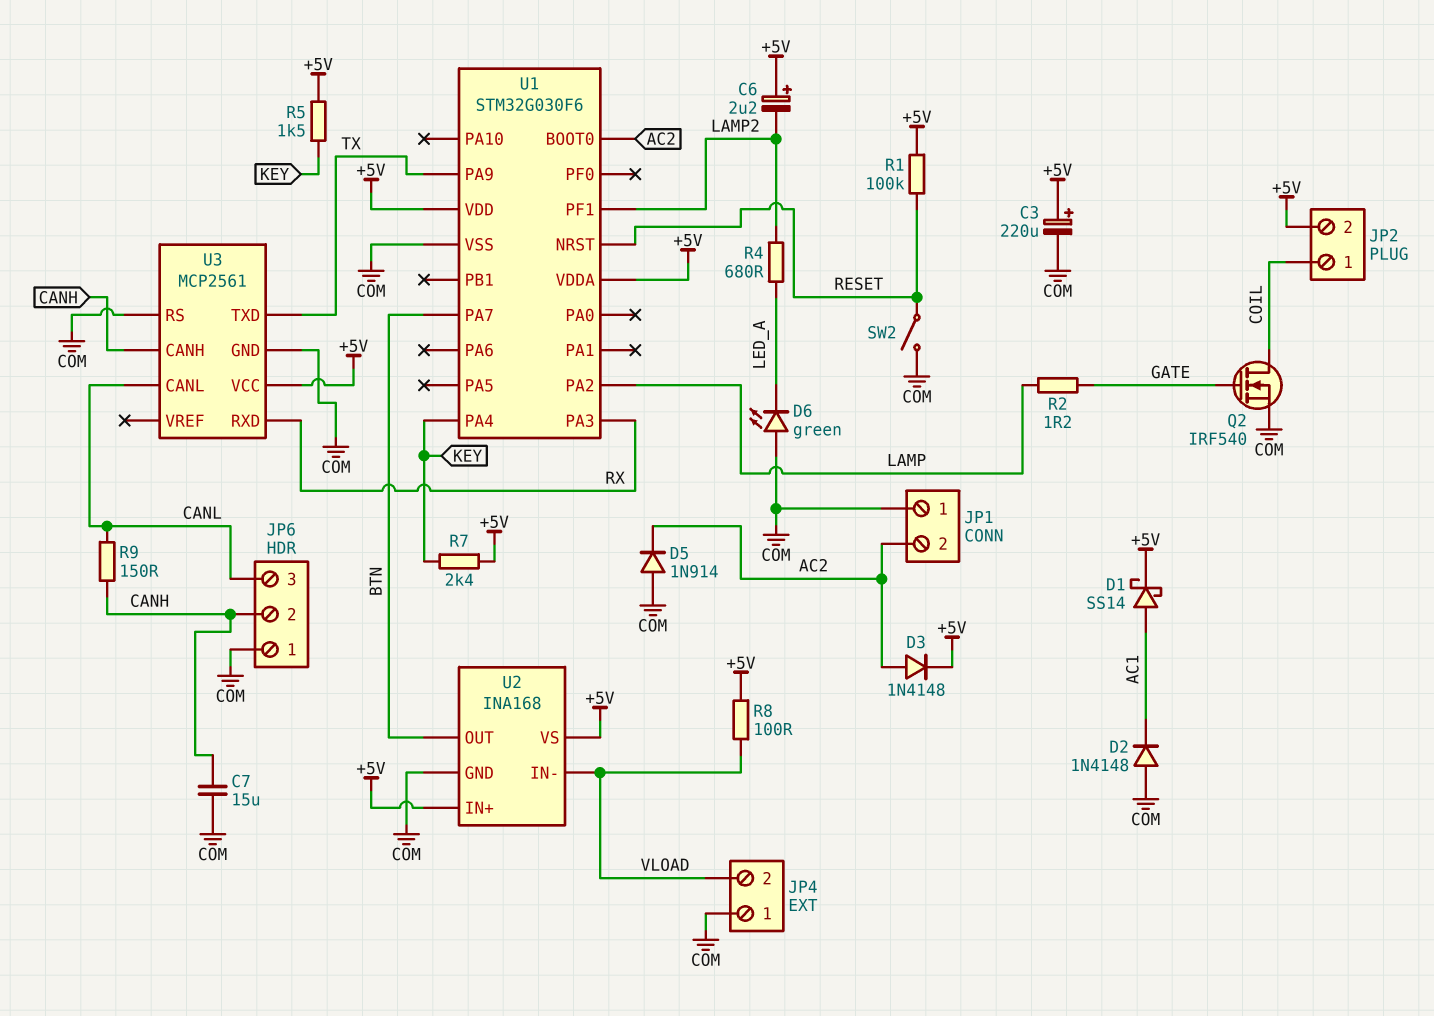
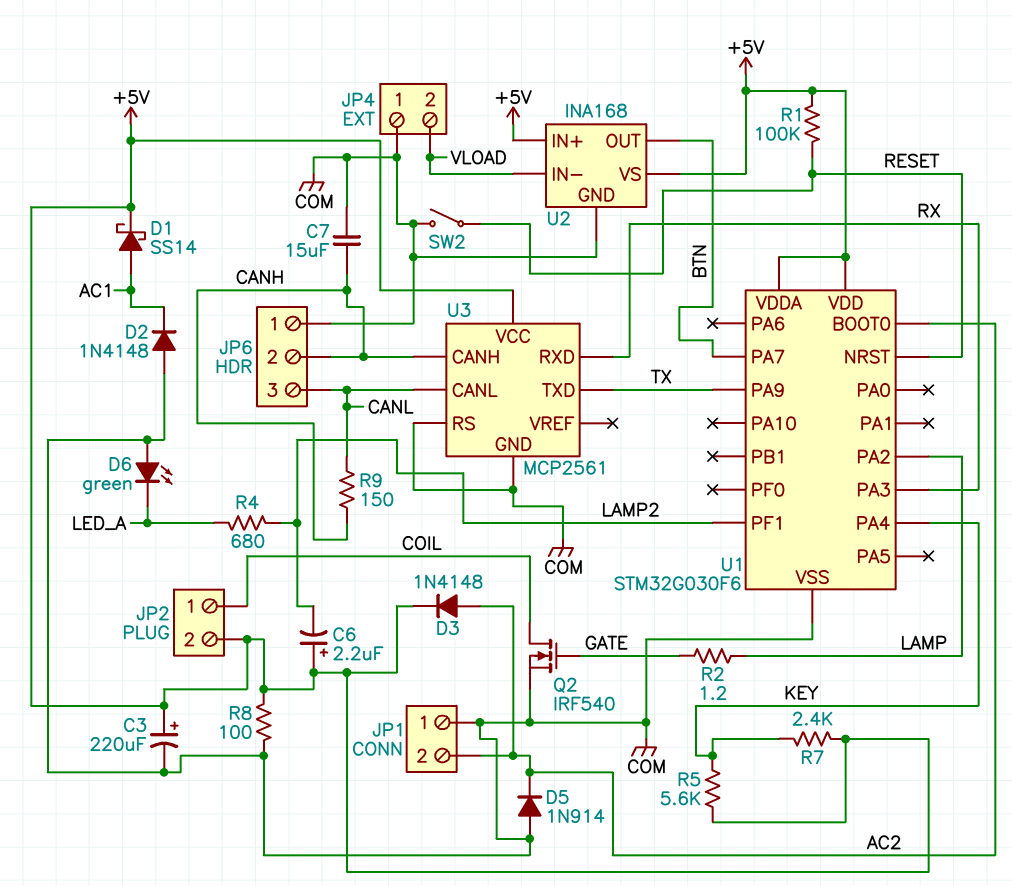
R5: 1.5k (+5V, KEY) -> 5.6k (+5V, KEY)
R8: 100 (+5V, VLOAD) -> 100 (+5V, COM)

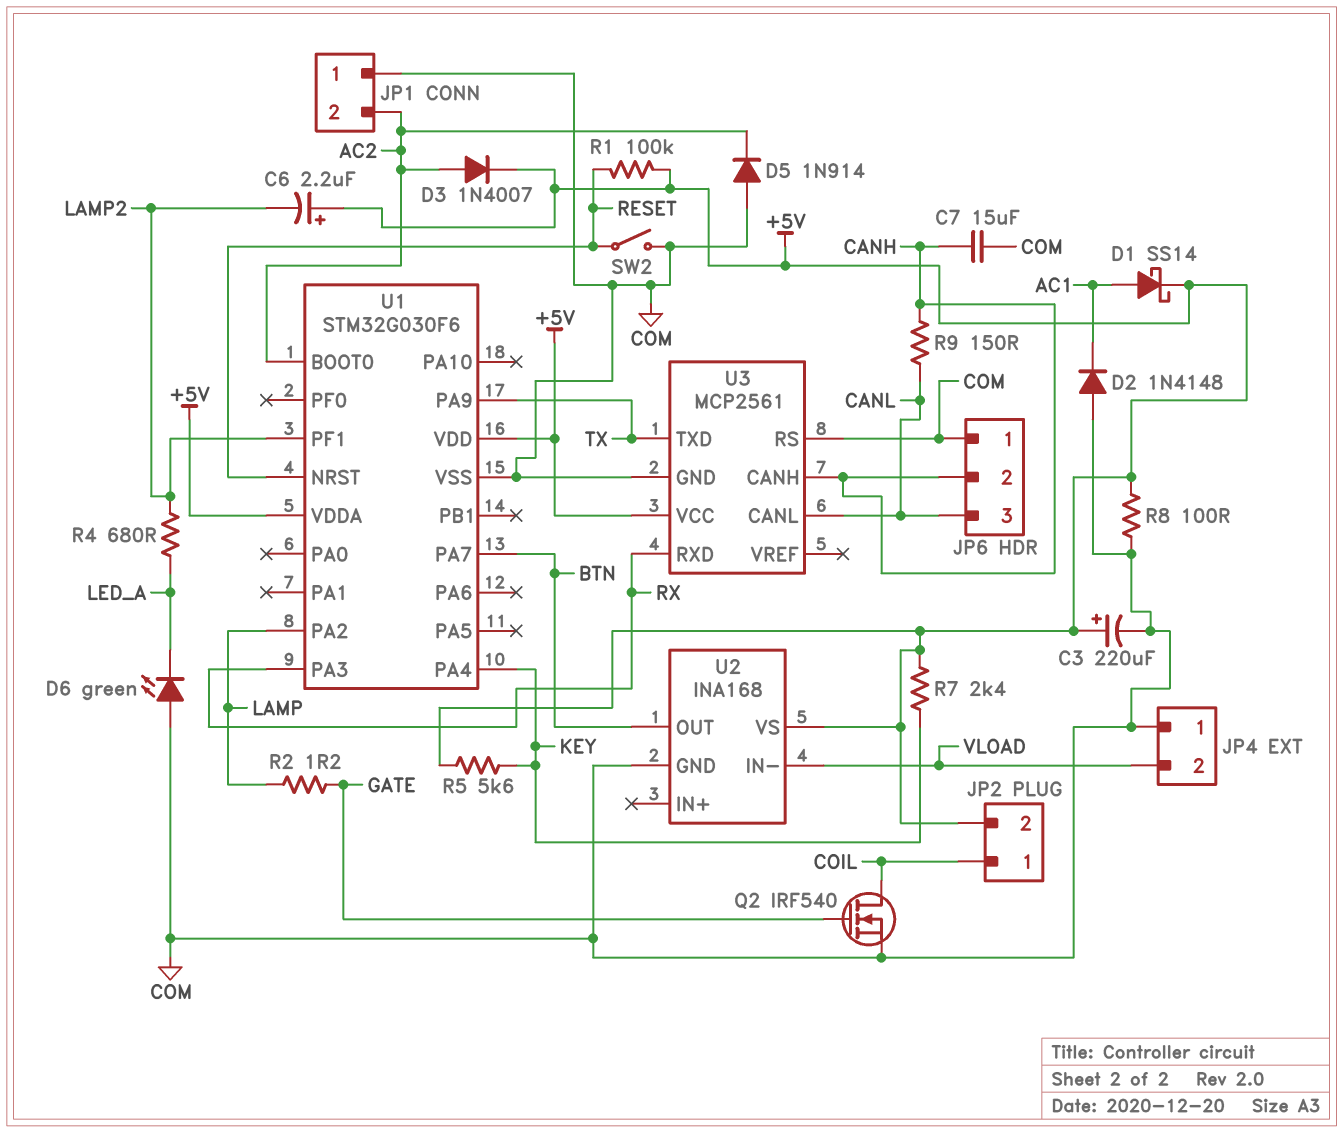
D3: diode 1N4148 (A AC2, K +5V) -> diode 1N4007 (A AC2, K +5V)
U2 pin IN+: +5V -> none

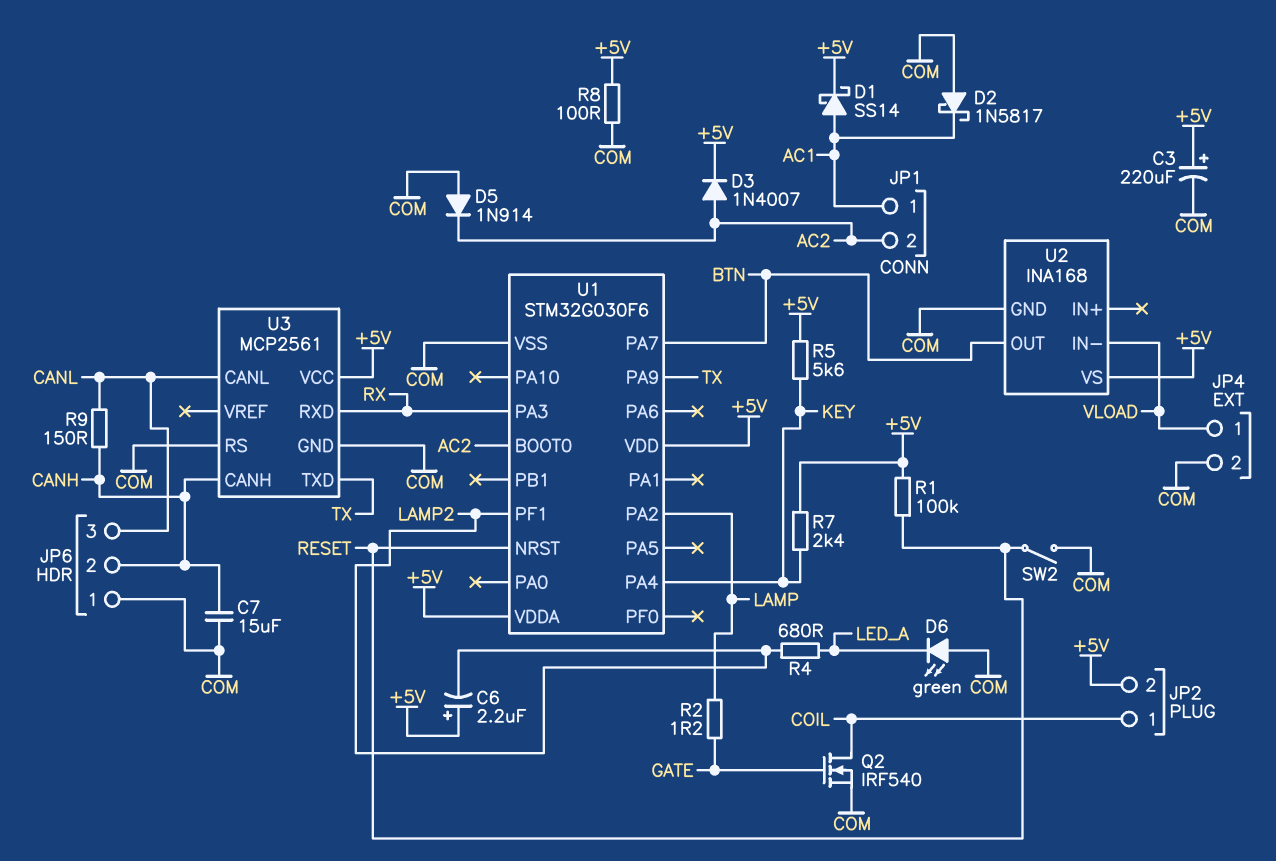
D2: diode 1N4148 (A COM, K AC1) -> schottky 1N5817 (A COM, K AC1)
JP1 pin 1: COM -> AC1
JP4 pin 1: COM -> VLOAD
JP4 pin 2: VLOAD -> COM

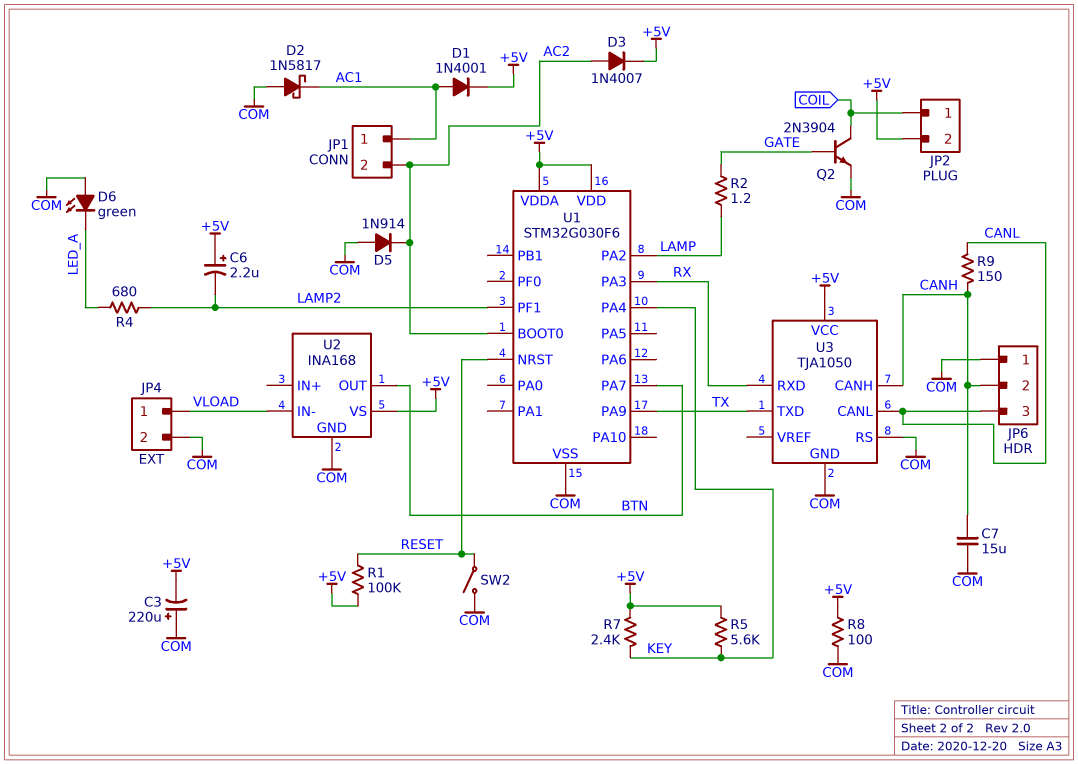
C3: 220uF (plus +5V, minus COM) -> 220uF (plus COM, minus +5V)
D1: schottky SS14 (A AC1, K +5V) -> diode 1N4001 (A AC1, K +5V)
Q2: NMOS IRF540 (G GATE, D COIL, S COM) -> NPN 2N3904 (B GATE, C COIL, E COM)
U3: MCP2561 -> TJA1050

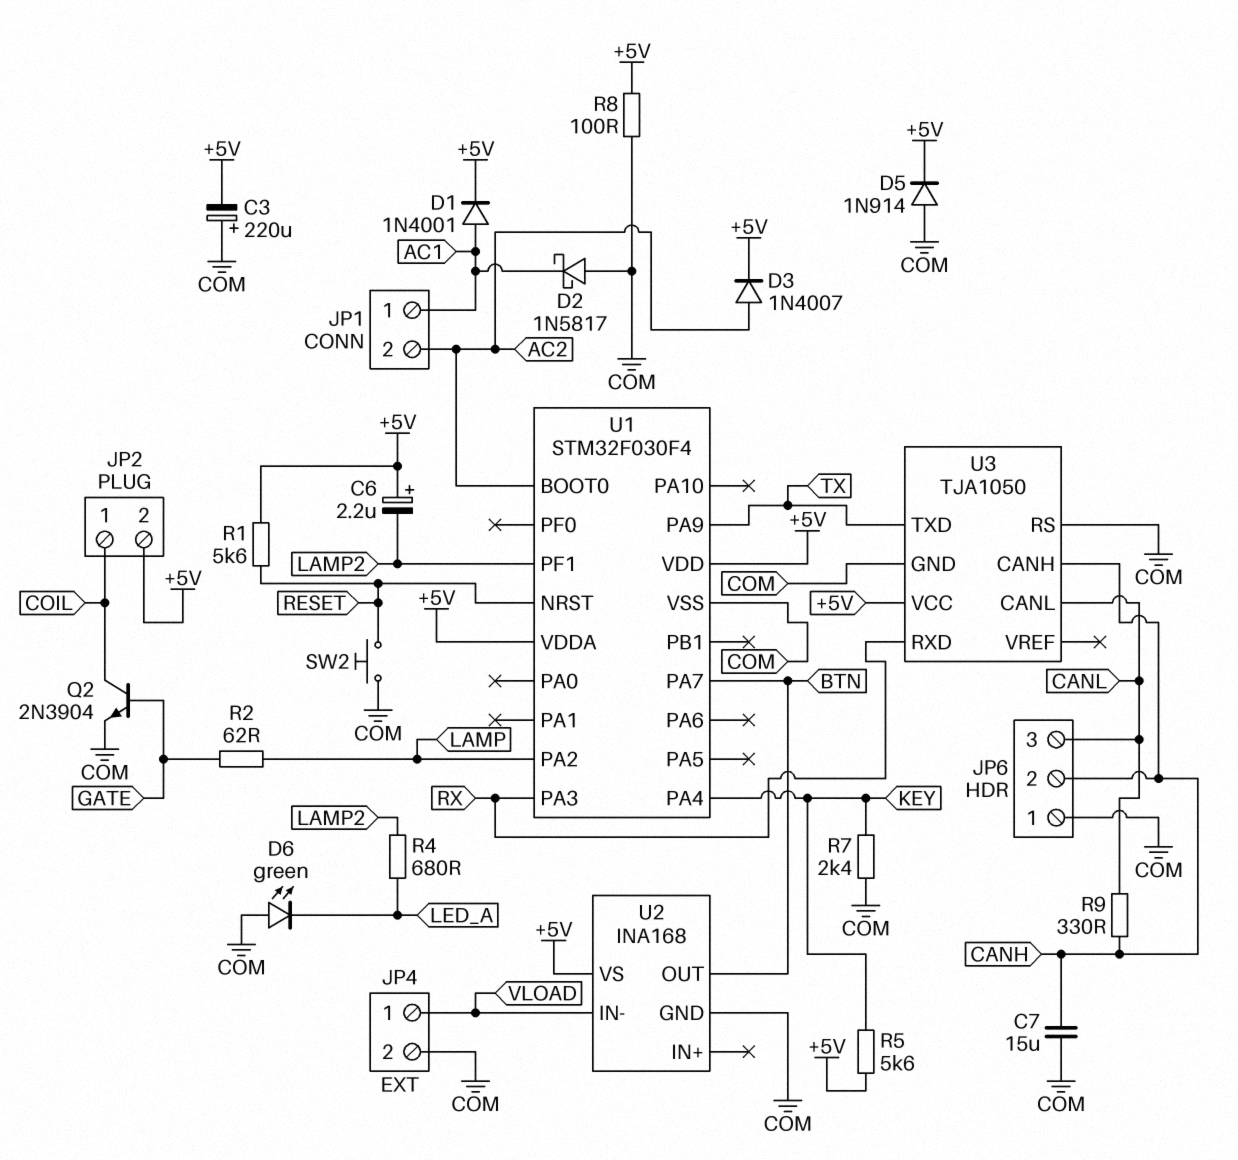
D5: diode 1N914 (A COM, K AC2) -> diode 1N914 (A COM, K +5V)
R1: 100k (+5V, RESET) -> 5.6k (+5V, RESET)
R2: 1.2 (GATE, LAMP) -> 62 (GATE, LAMP)
R7: 2.4k (+5V, KEY) -> 2.4k (COM, KEY)
R9: 150 (CANH, CANL) -> 330 (CANH, CANL)
SW2: switch (COM, RESET) -> button (COM, RESET)
U1: STM32G030F6 -> STM32F030F4

